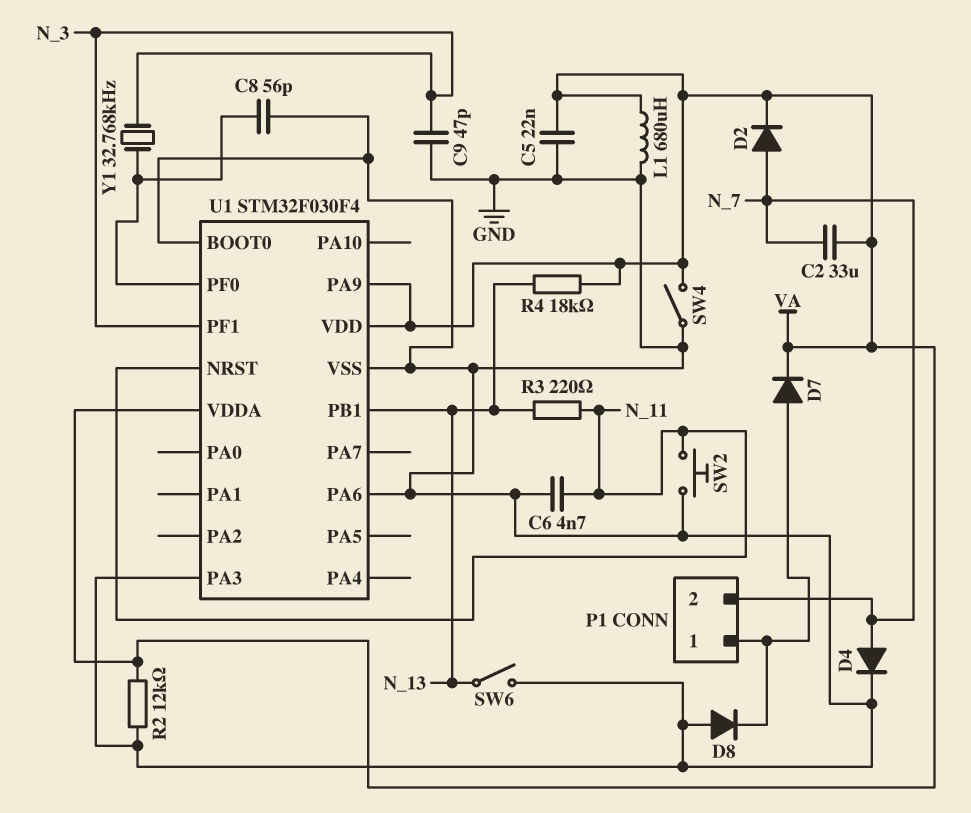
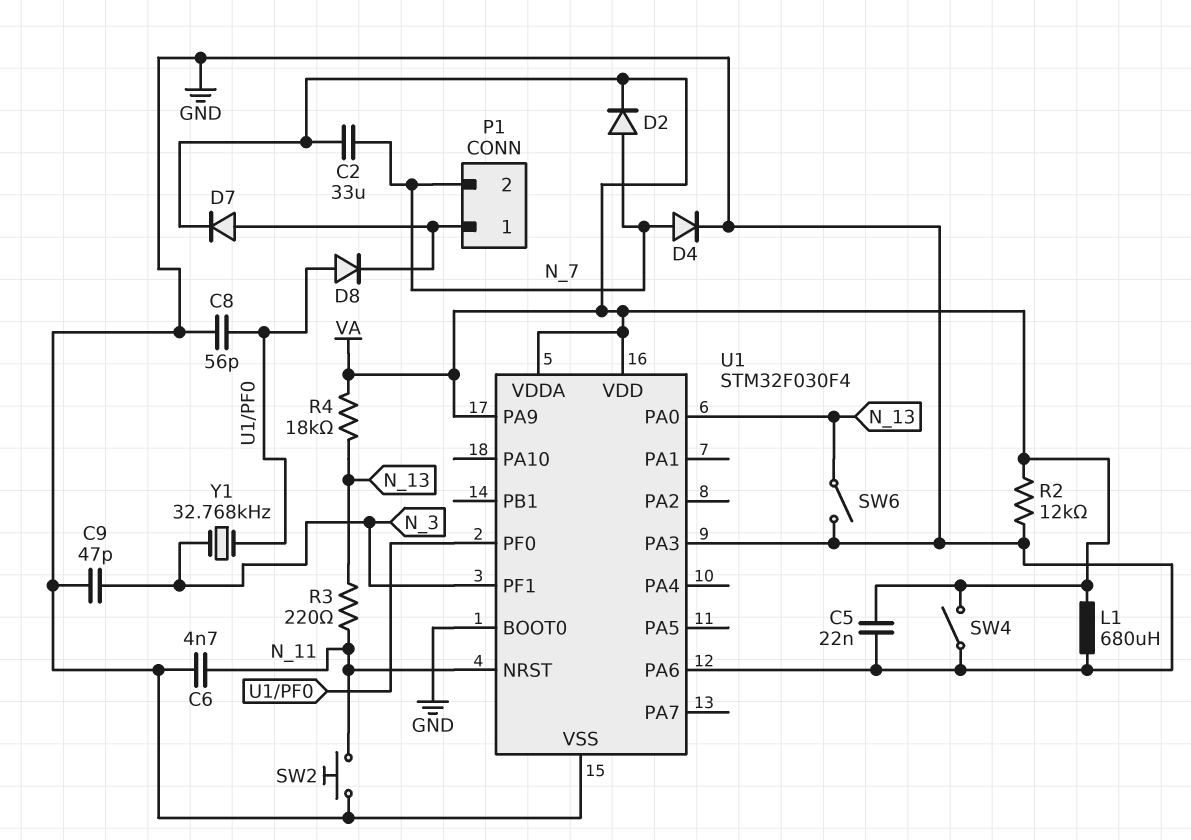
D8: diode (A GND, K P1/1) -> diode (A U1/PF0, K P1/1)
U1 pin PA0: none -> N_13
U1 pin PB1: N_13 -> none

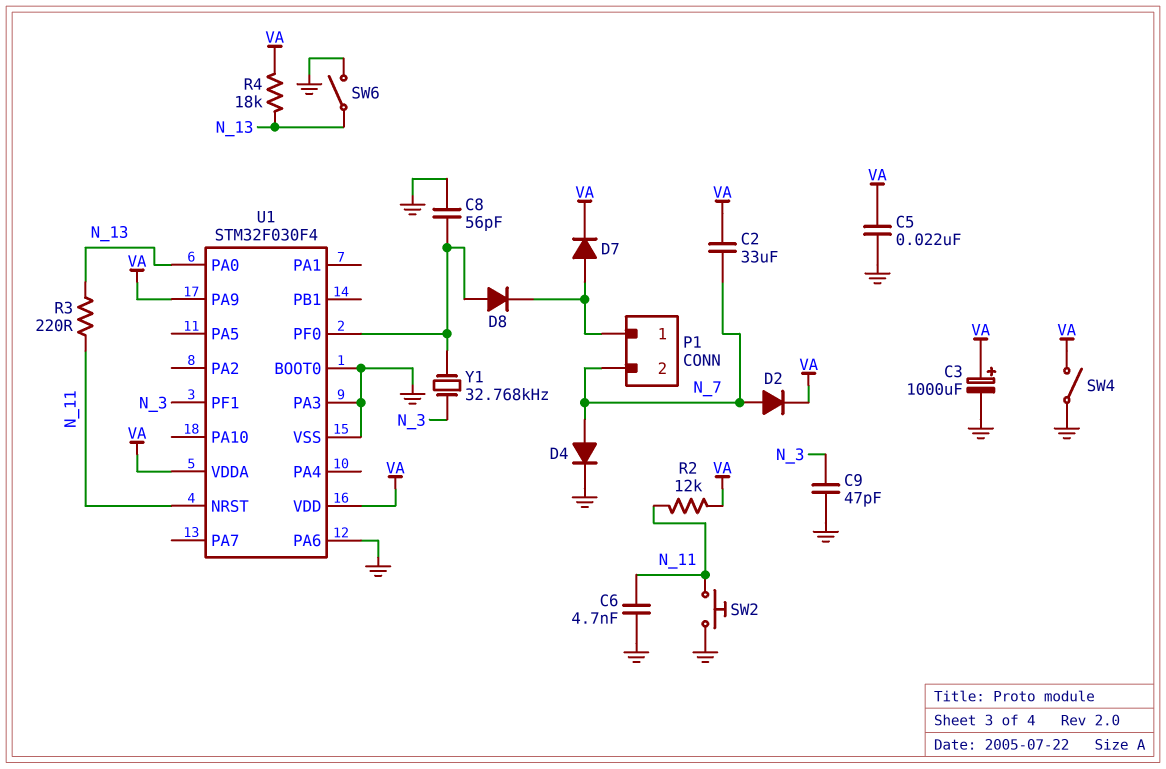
C3: none -> 1000uF (plus VA, minus GND)
L1: 680uH (GND, VA) -> none
R2: 12k (GND, VA) -> 12k (N_11, VA)

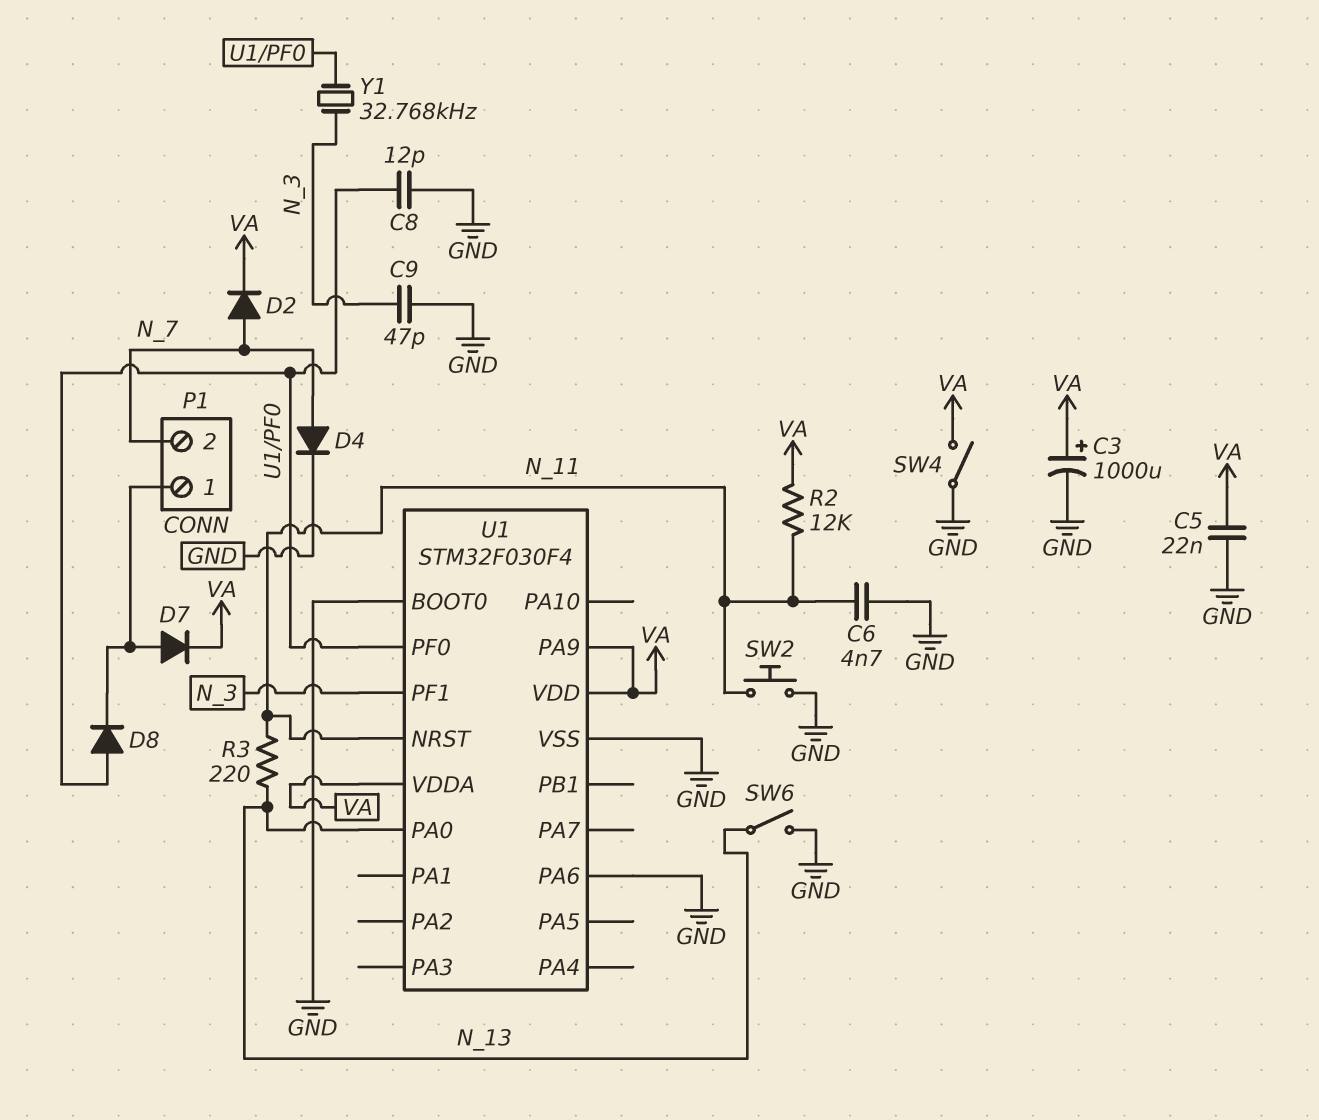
C2: 33uF (N_7, VA) -> none
C8: 56pF (GND, U1/PF0) -> 12pF (GND, U1/PF0)
R4: 18k (N_13, VA) -> none
U1 pin PA3: GND -> none

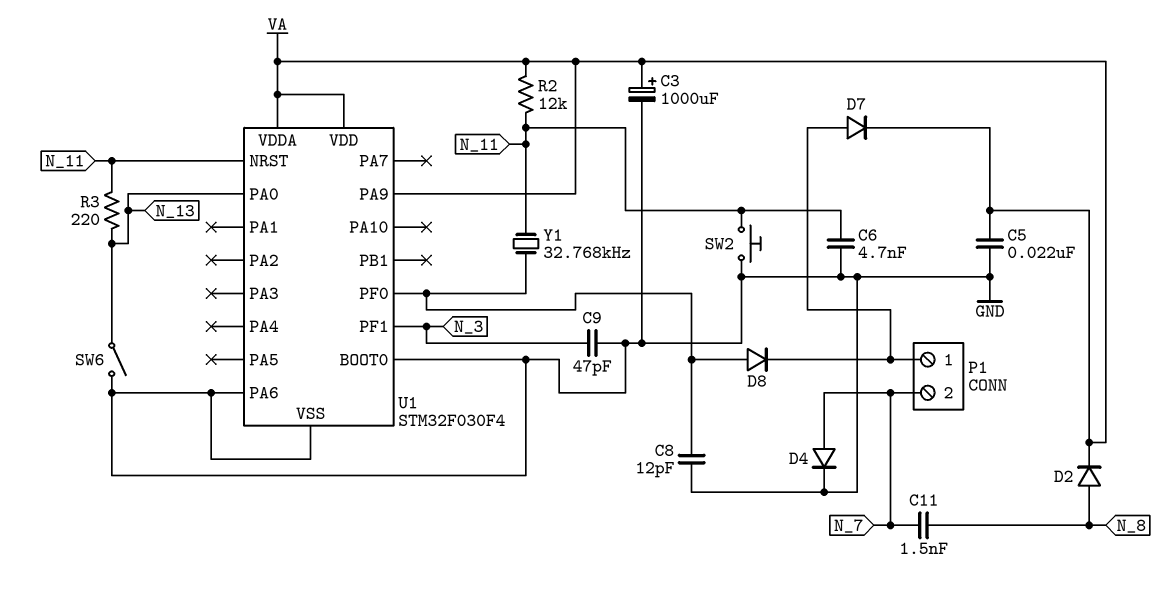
C11: none -> 1.5nF (N_7, N_8)
D2: diode (A N_7, K VA) -> diode (A N_8, K VA)
SW4: switch (GND, VA) -> none
Y1: 32.768kHz (N_3, U1/PF0) -> 32.768kHz (N_11, U1/PF0)

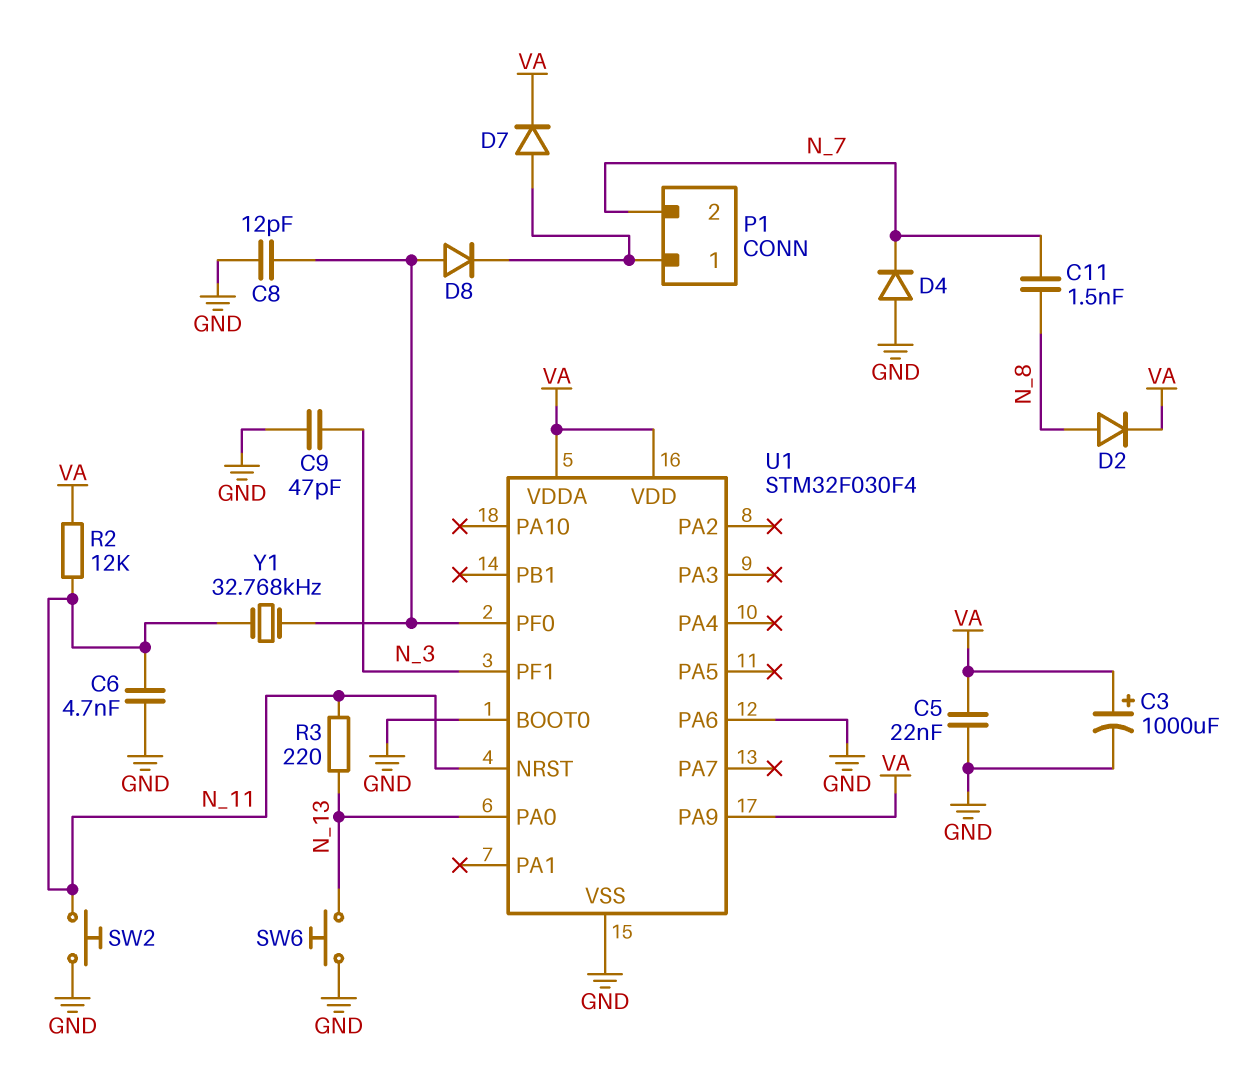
D4: diode (A N_7, K GND) -> diode (A GND, K N_7)
SW6: switch (GND, N_13) -> button (GND, N_13)

